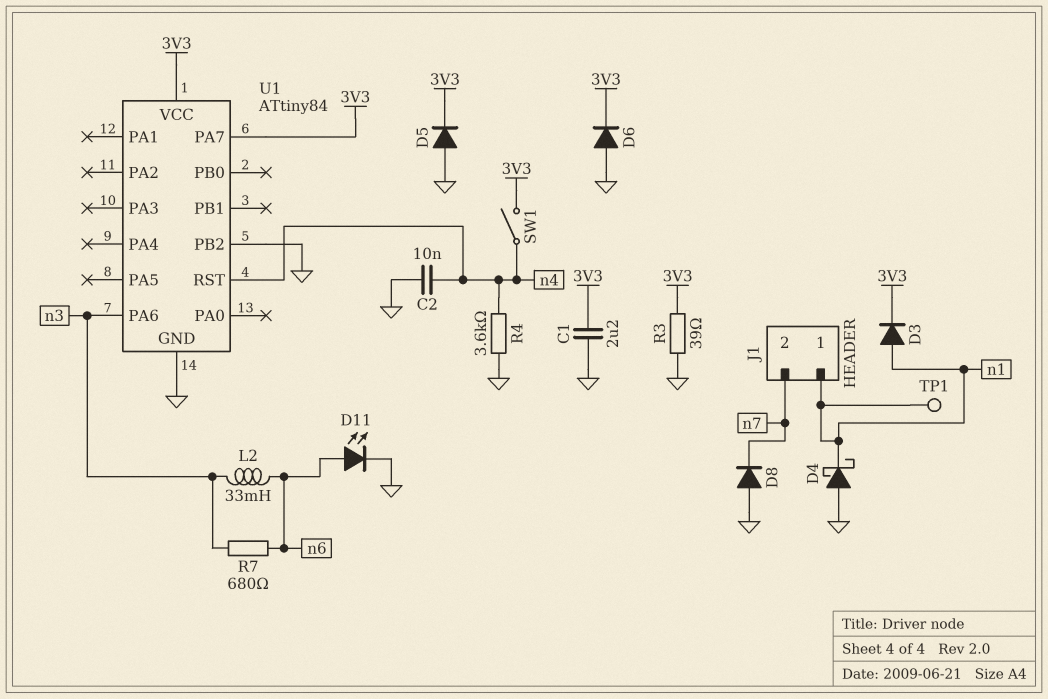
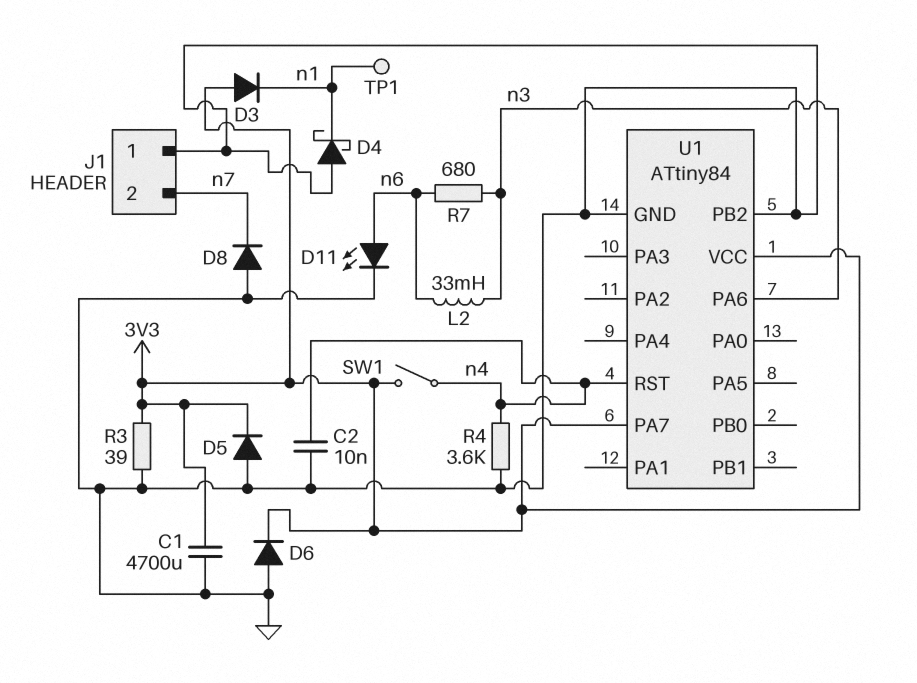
C1: 2.2uF (3V3, GND) -> 4700uF (3V3, GND)
D3: diode (A n1, K 3V3) -> diode (A 3V3, K n1)
J1 pin 1: n1 -> GND

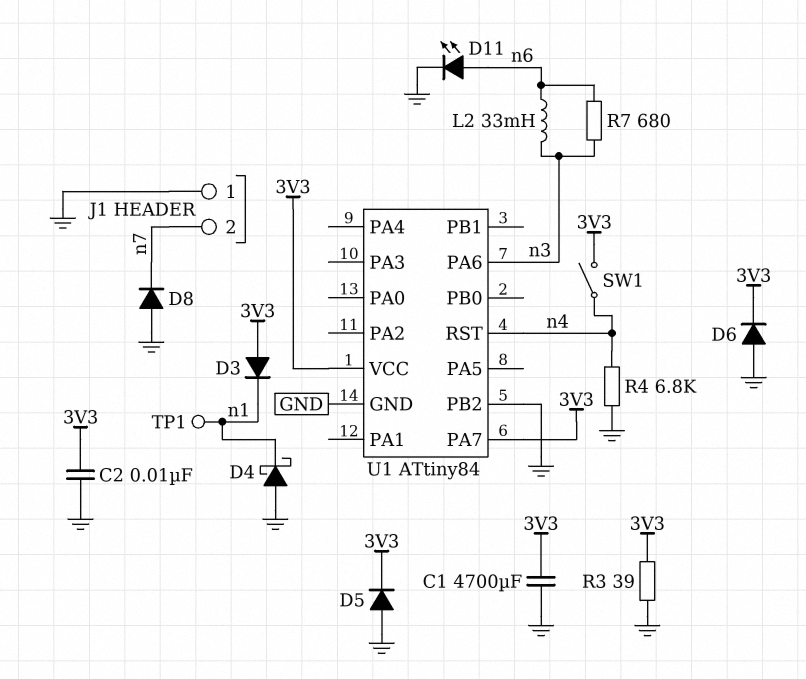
C2: 10nF (GND, n4) -> 10nF (3V3, GND)
R4: 3.6k (GND, n4) -> 6.8k (GND, n4)

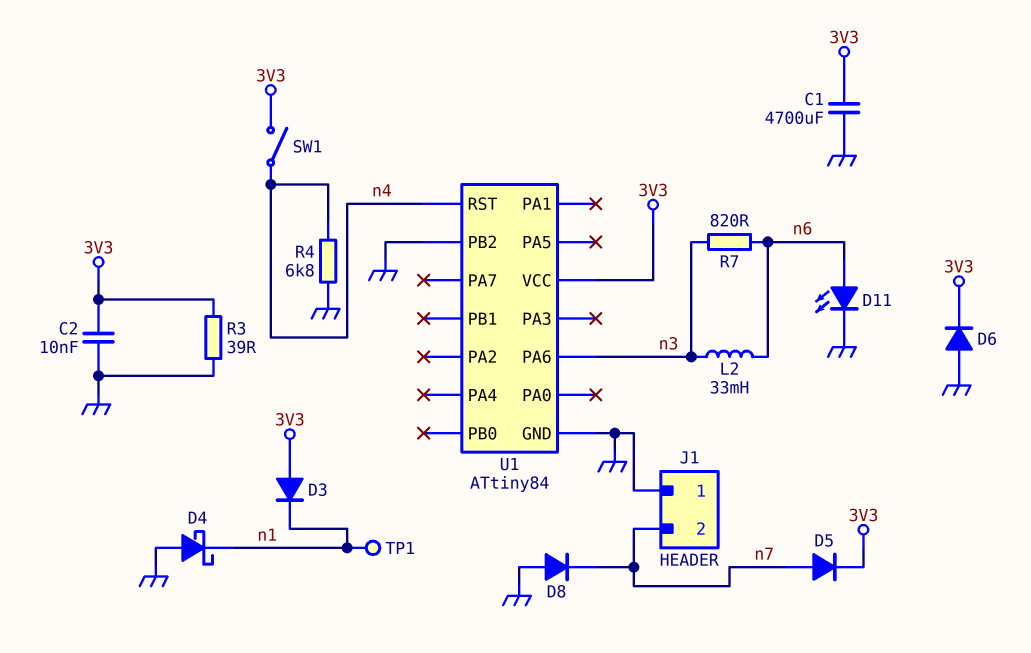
D5: diode (A GND, K 3V3) -> diode (A n7, K 3V3)
R7: 680 (n3, n6) -> 820 (n3, n6)
U1 pin PA7: 3V3 -> none

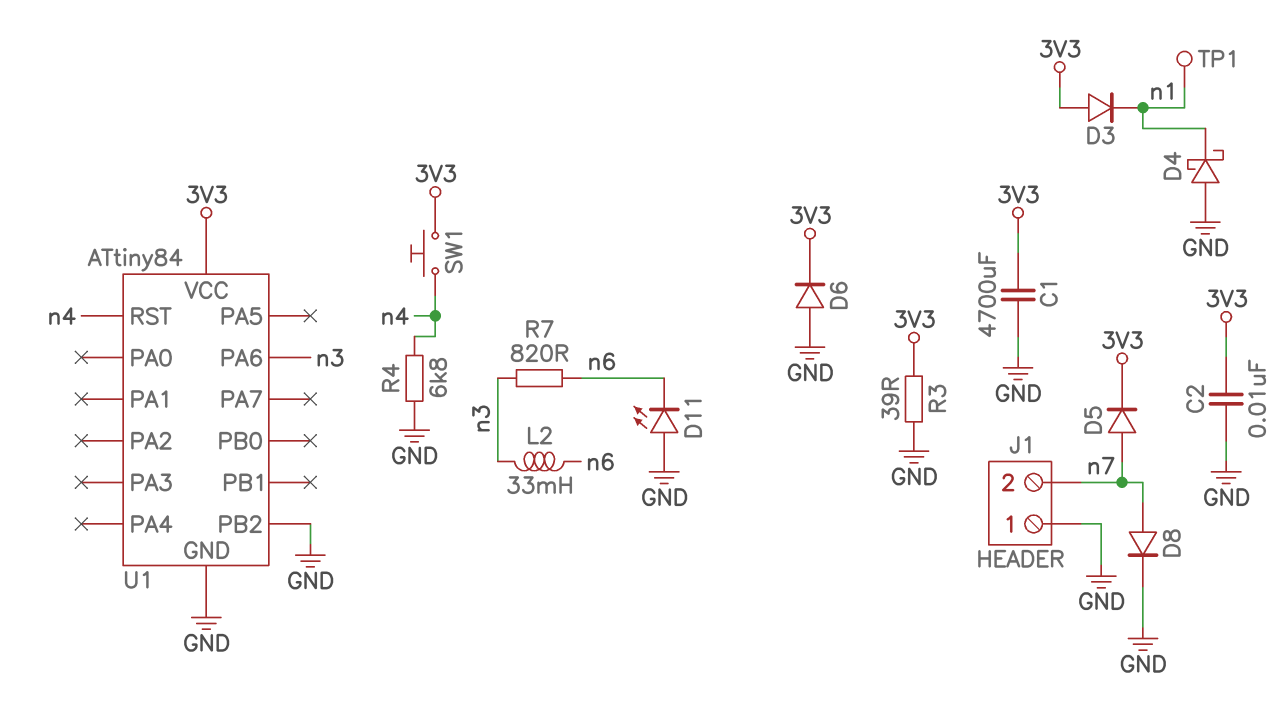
D8: diode (A GND, K n7) -> diode (A n7, K GND)
D11: LED (A n6, K GND) -> LED (A GND, K n6)
SW1: switch (3V3, n4) -> button (3V3, n4)

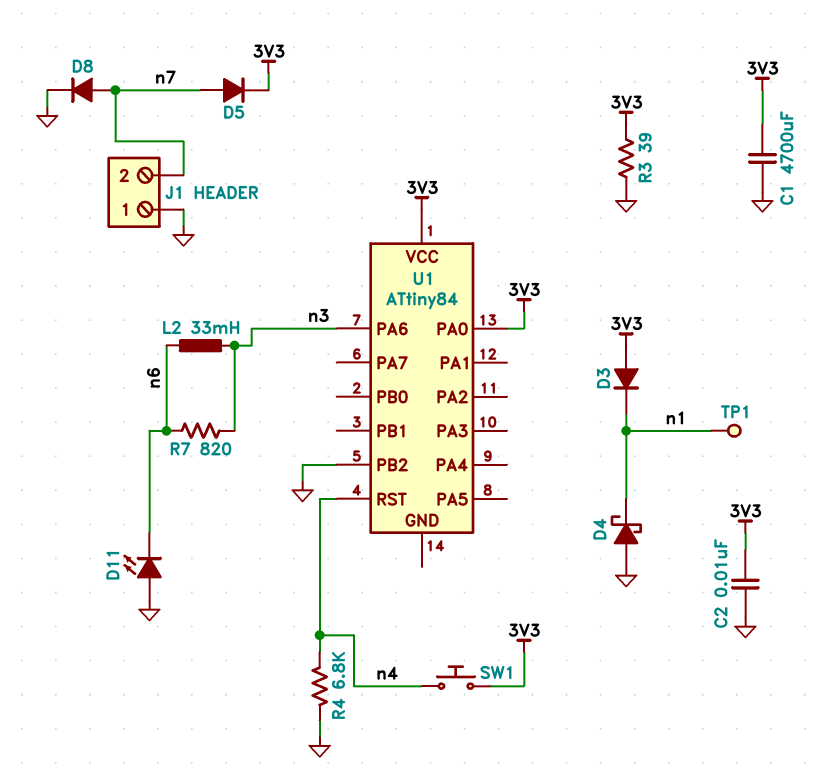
D6: diode (A GND, K 3V3) -> none
U1 pin GND: GND -> none
U1 pin PA0: none -> 3V3

